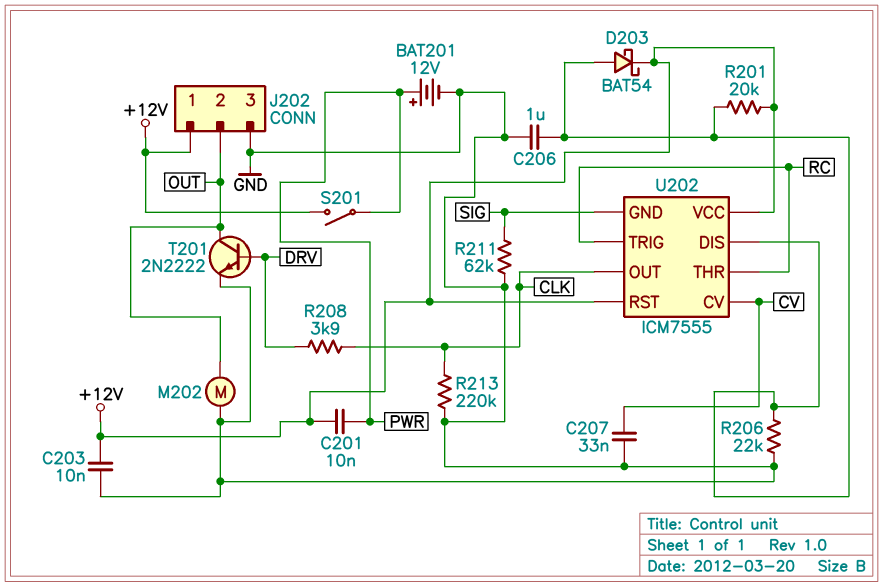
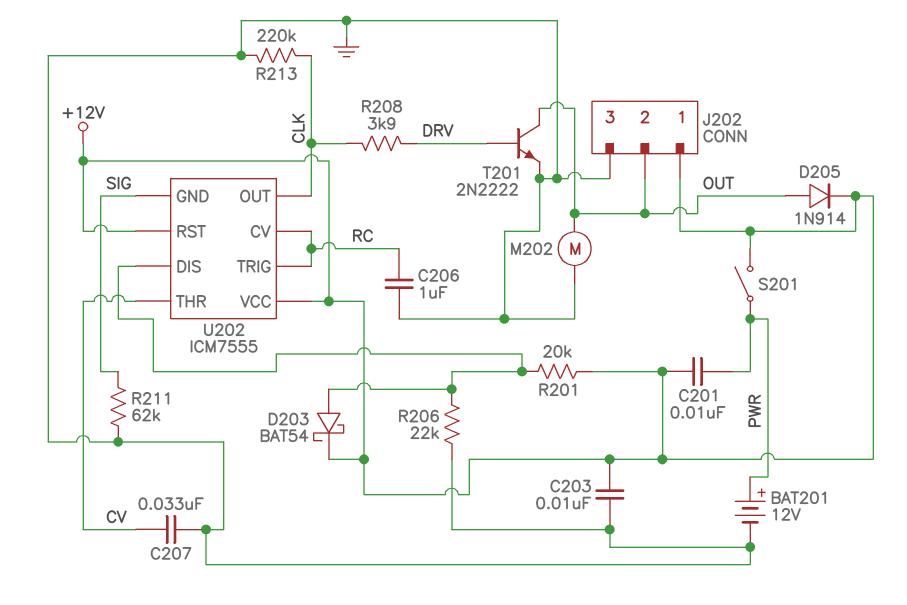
C206: 1uF (GND, U202/DIS) -> 1uF (GND, RC)
D205: none -> diode 1N914 (A OUT, K +12V)
U202 pin CV: CV -> RC
U202 pin THR: RC -> CV

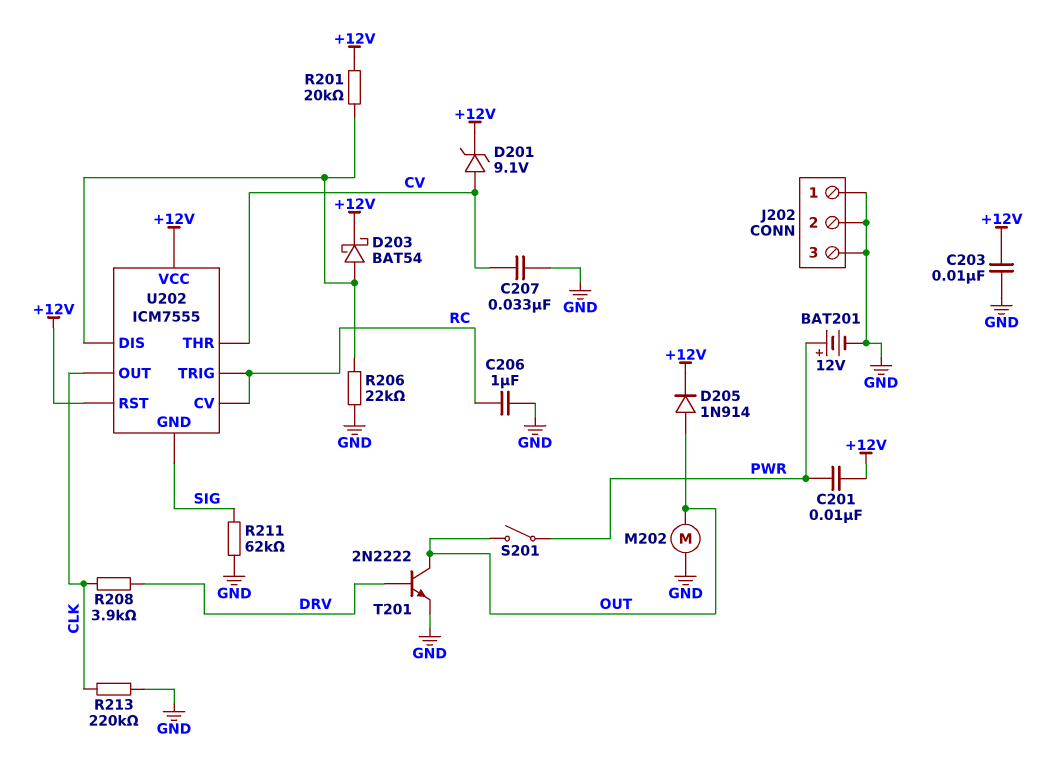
D201: none -> zener 9.1V (A CV, K +12V)
J202 pin 1: +12V -> GND
J202 pin 2: OUT -> GND
S201: switch (+12V, PWR) -> switch (OUT, PWR)

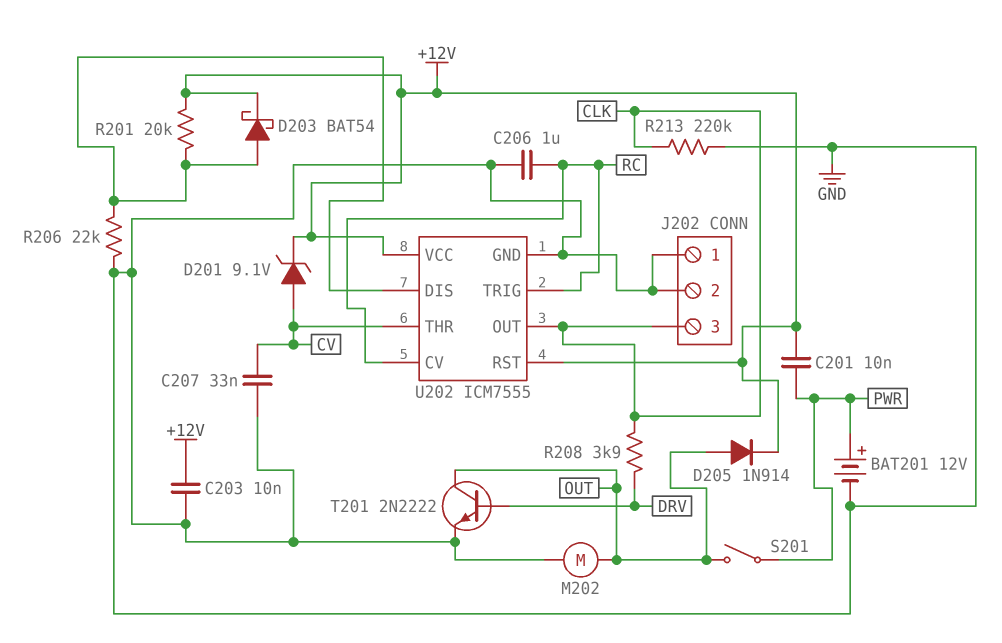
J202 pin 3: GND -> CLK
R211: 62k (GND, SIG) -> none
U202 pin GND: SIG -> GND

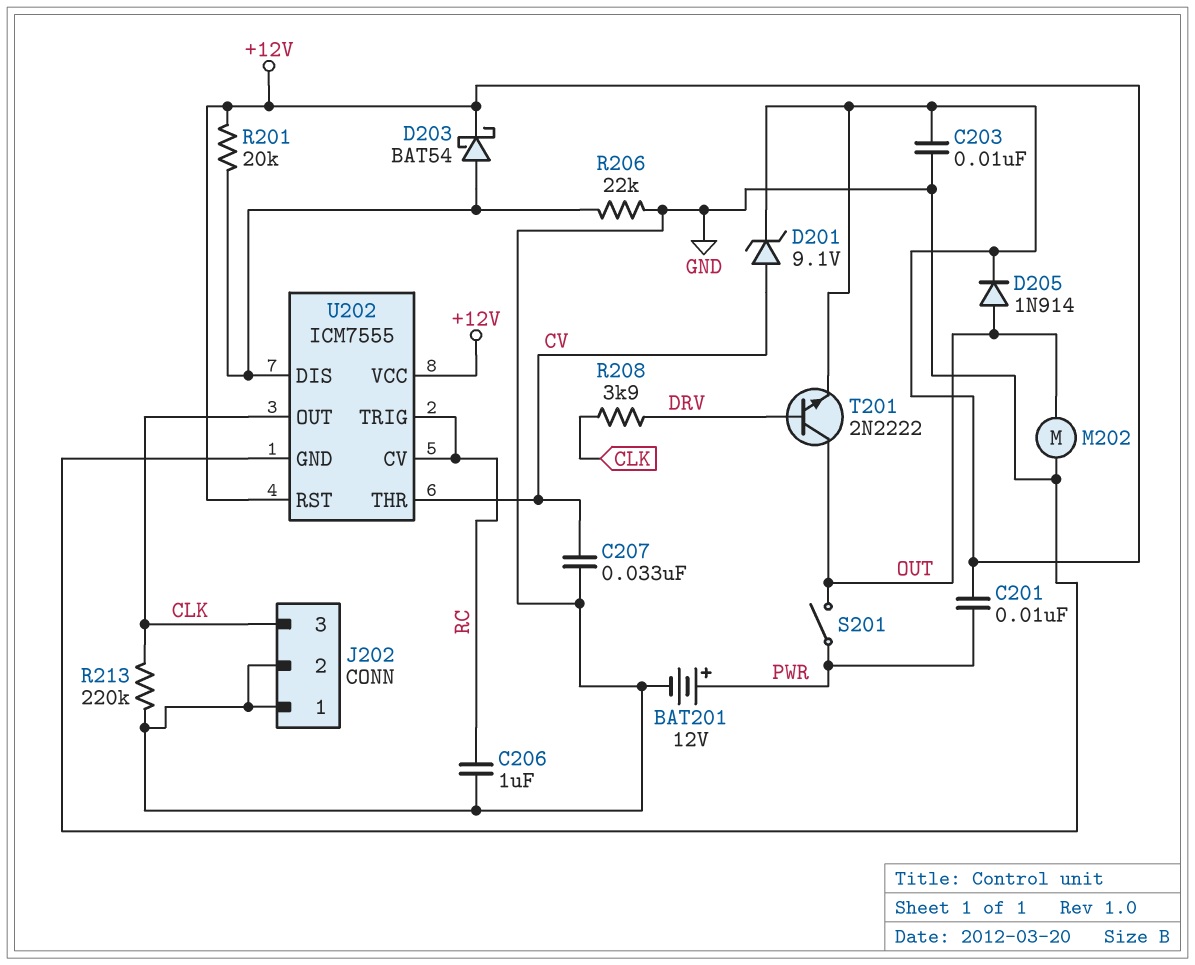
T201: NPN 2N2222 (B DRV, C OUT, E GND) -> NPN 2N2222 (B DRV, C OUT, E +12V)

